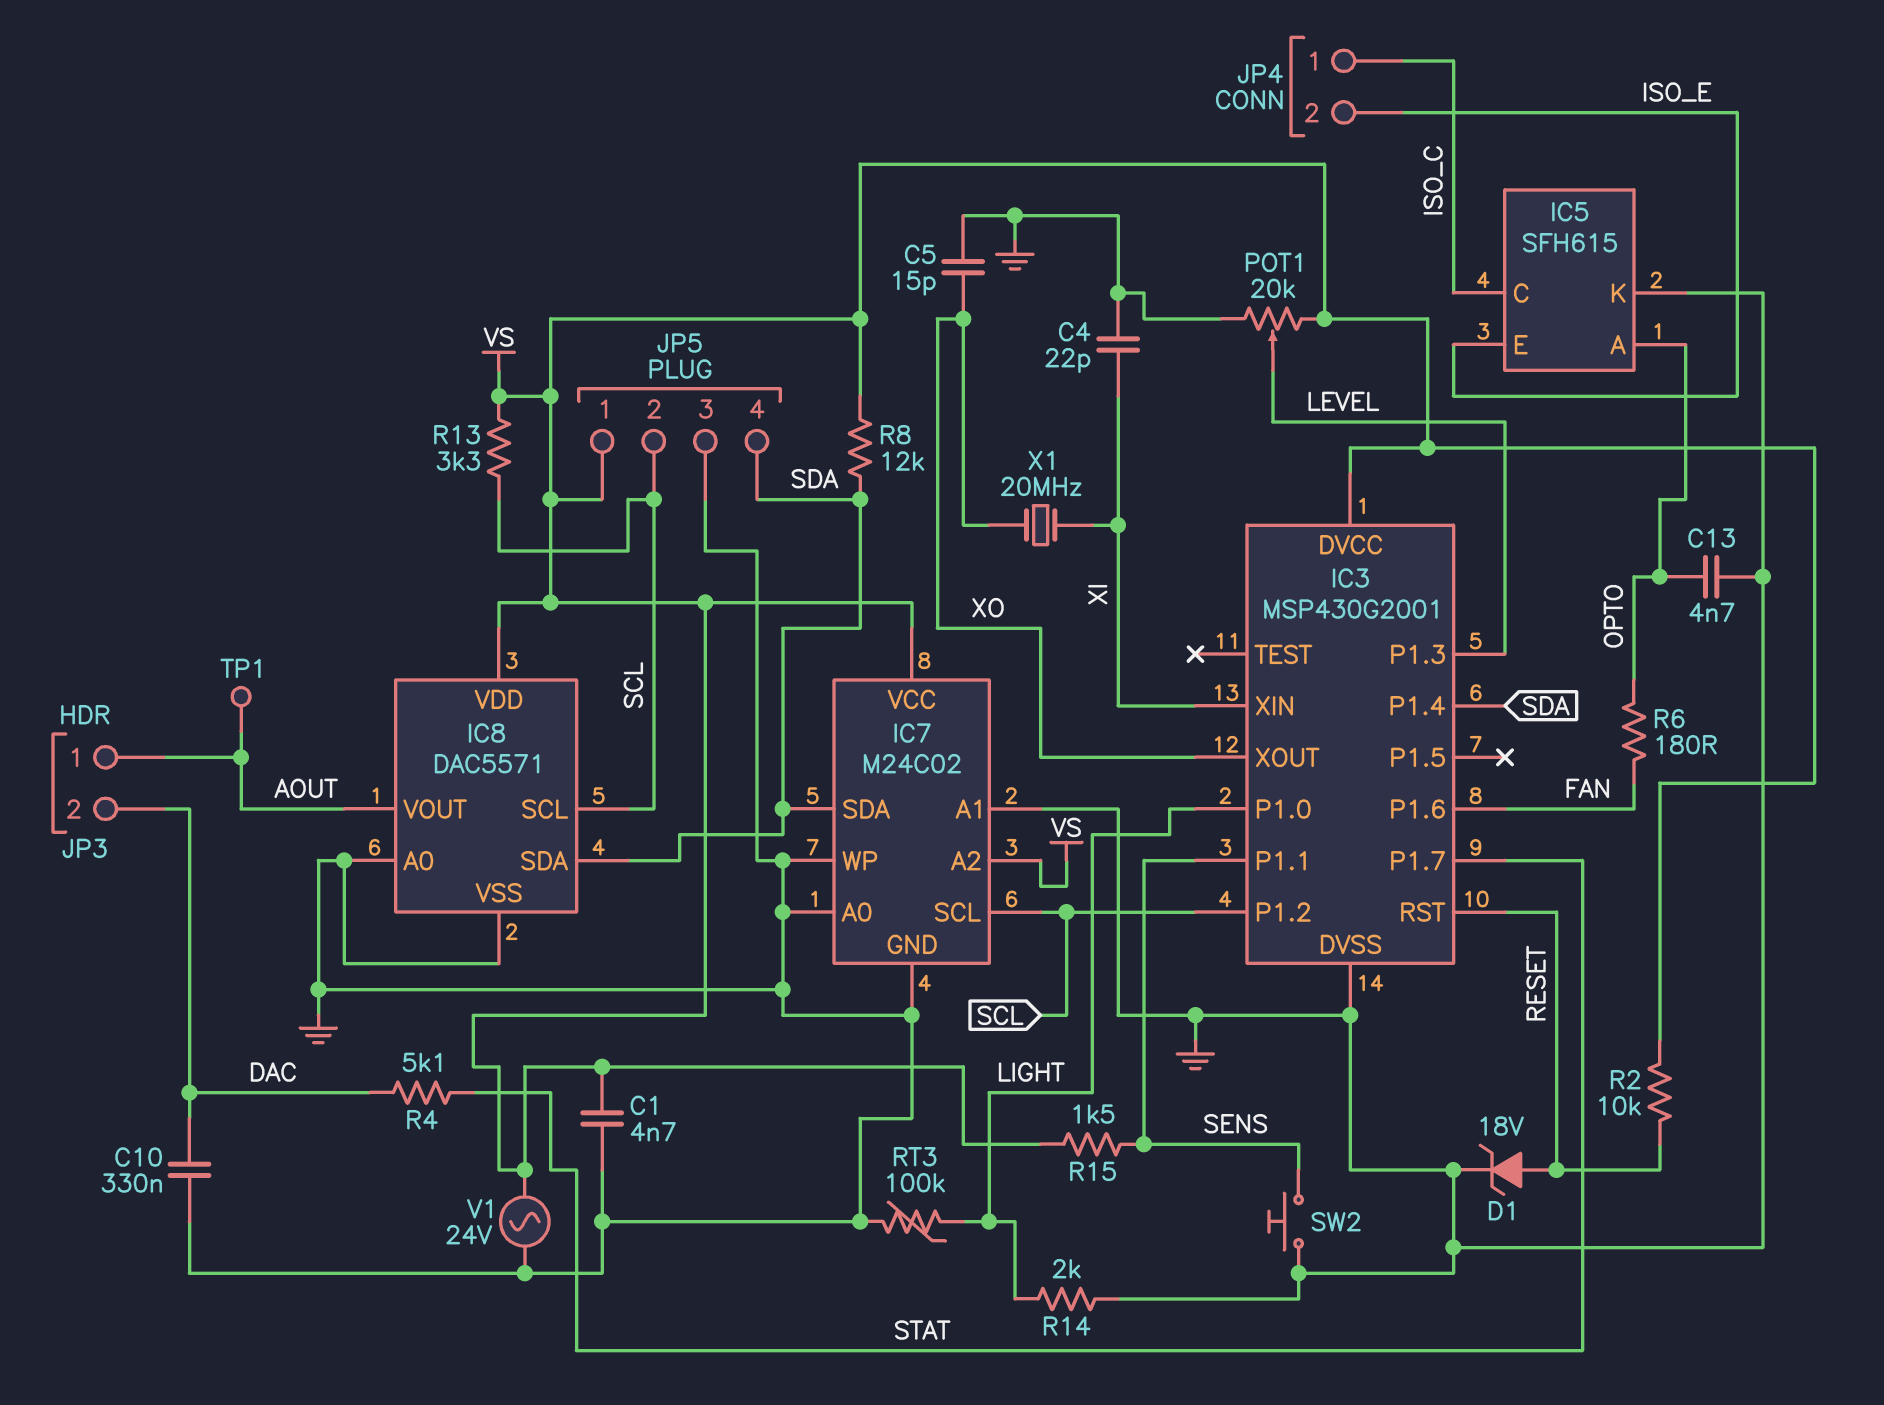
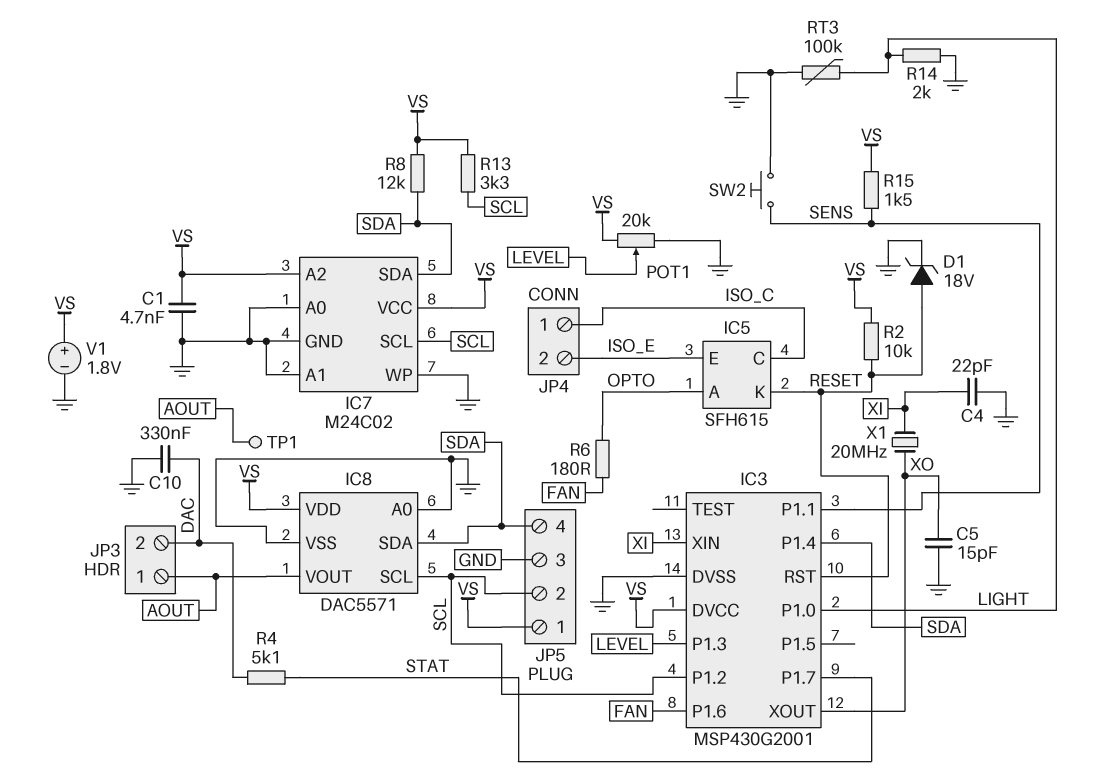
C13: 4.7nF (GND, OPTO) -> none
IC5 pin K: GND -> RESET
V1: AC 24V (GND, VS) -> 1.8V (plus VS, minus GND)

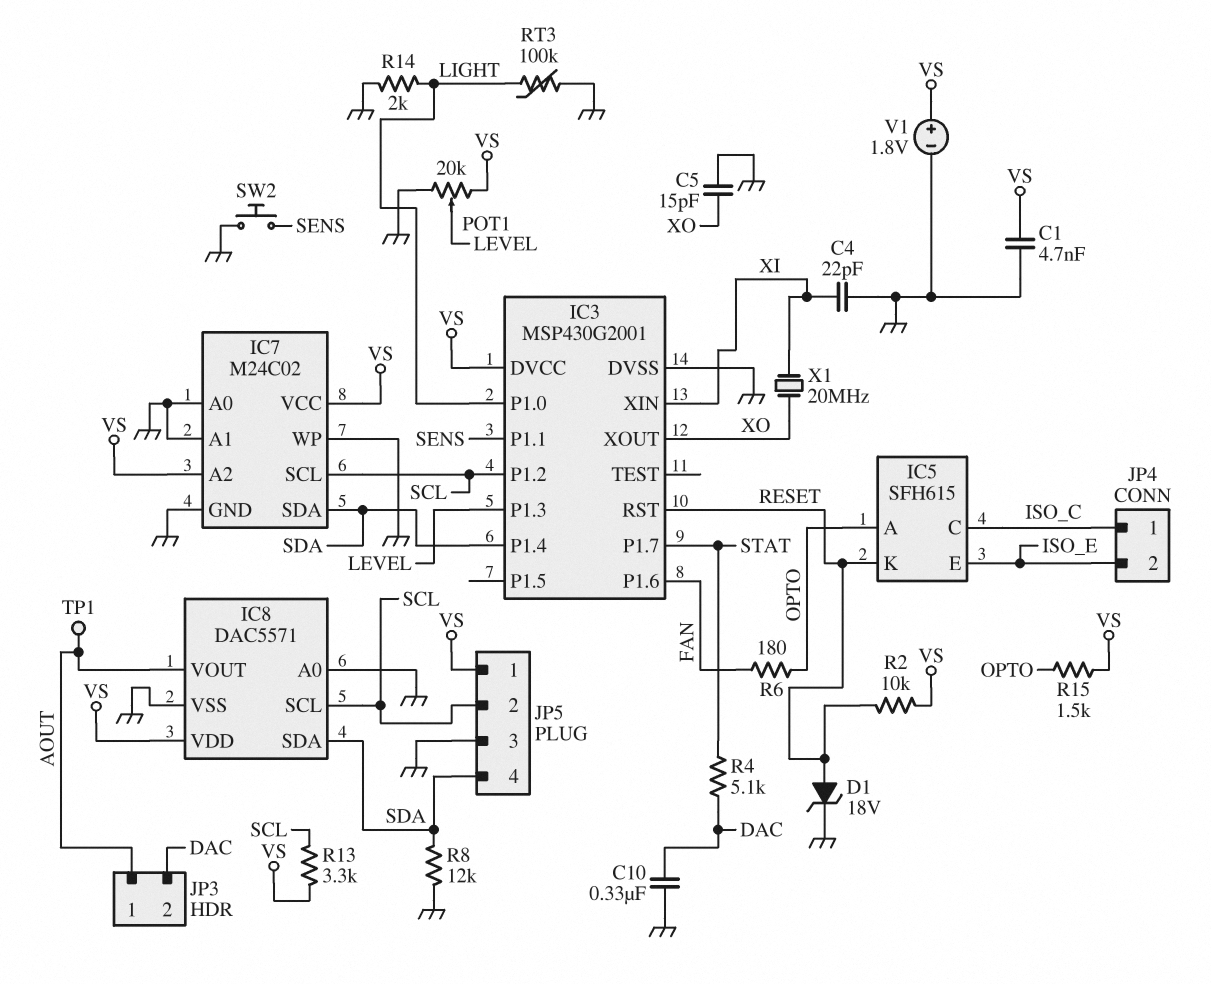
R8: 12k (SDA, VS) -> 12k (GND, SDA)
R15: 1.5k (SENS, VS) -> 1.5k (OPTO, VS)

